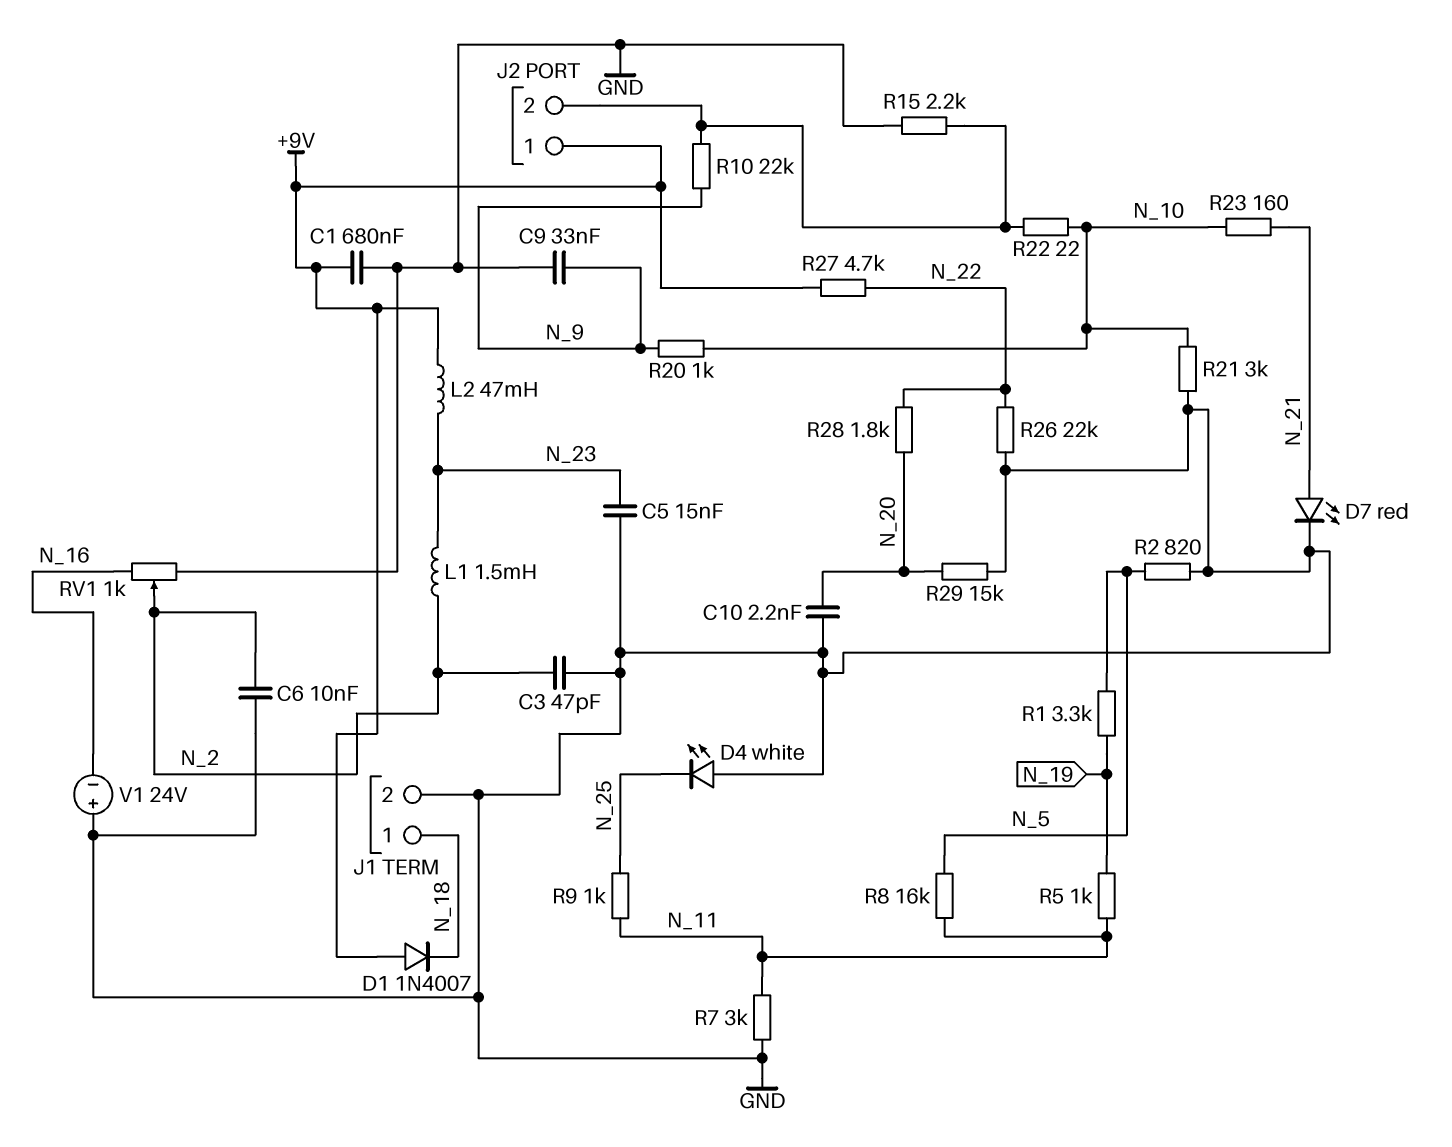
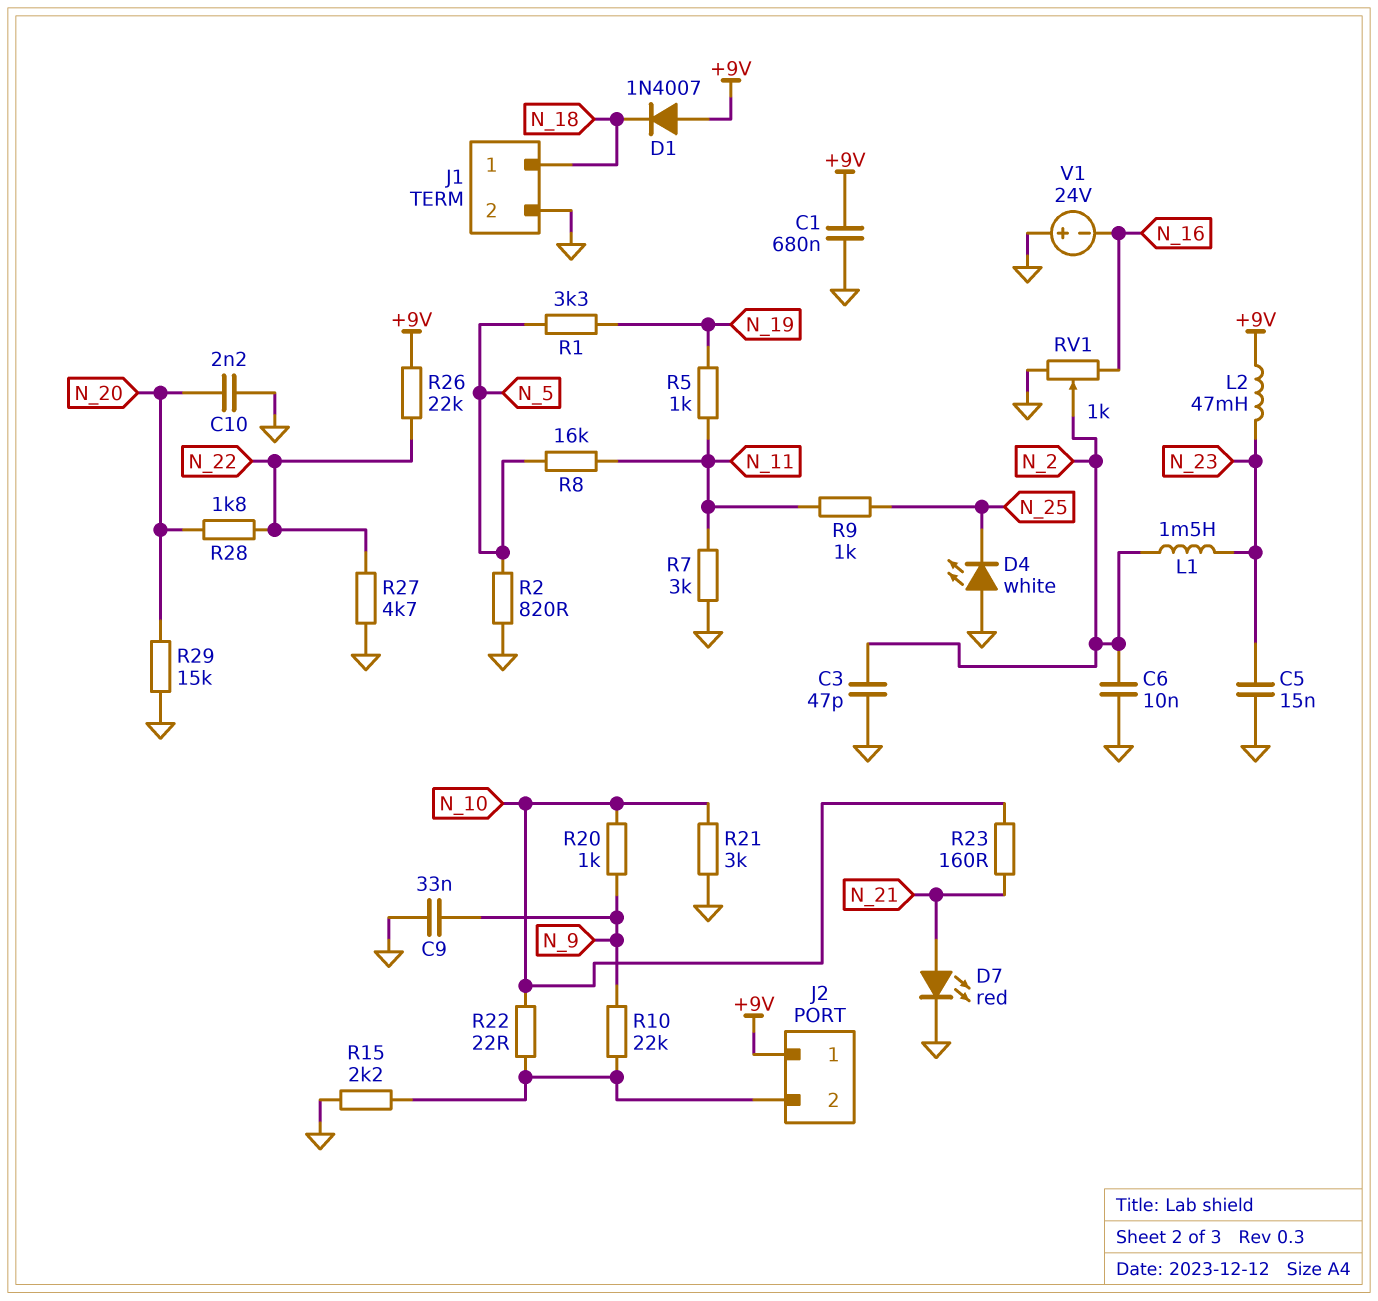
R26: 22k (GND, N_22) -> 22k (+9V, N_22)
R27: 4.7k (+9V, N_22) -> 4.7k (GND, N_22)

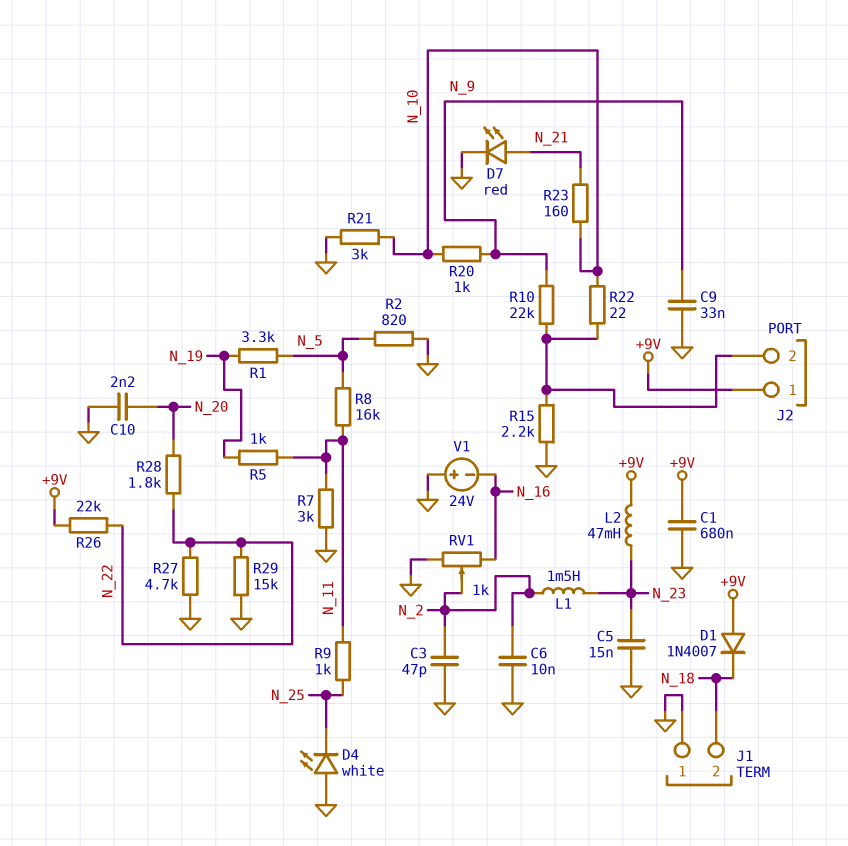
J1 pin 1: N_18 -> GND
J1 pin 2: GND -> N_18
R29: 15k (GND, N_20) -> 15k (GND, N_22)

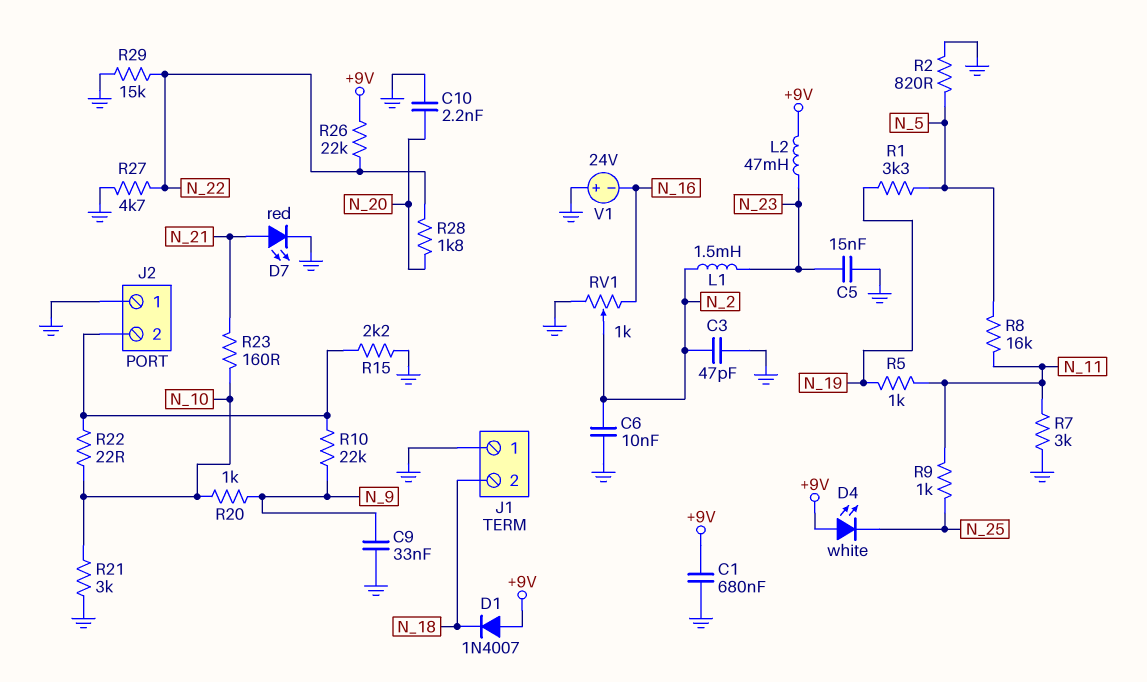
D4: LED white (A GND, K N_25) -> LED white (A +9V, K N_25)
J2 pin 1: +9V -> GND

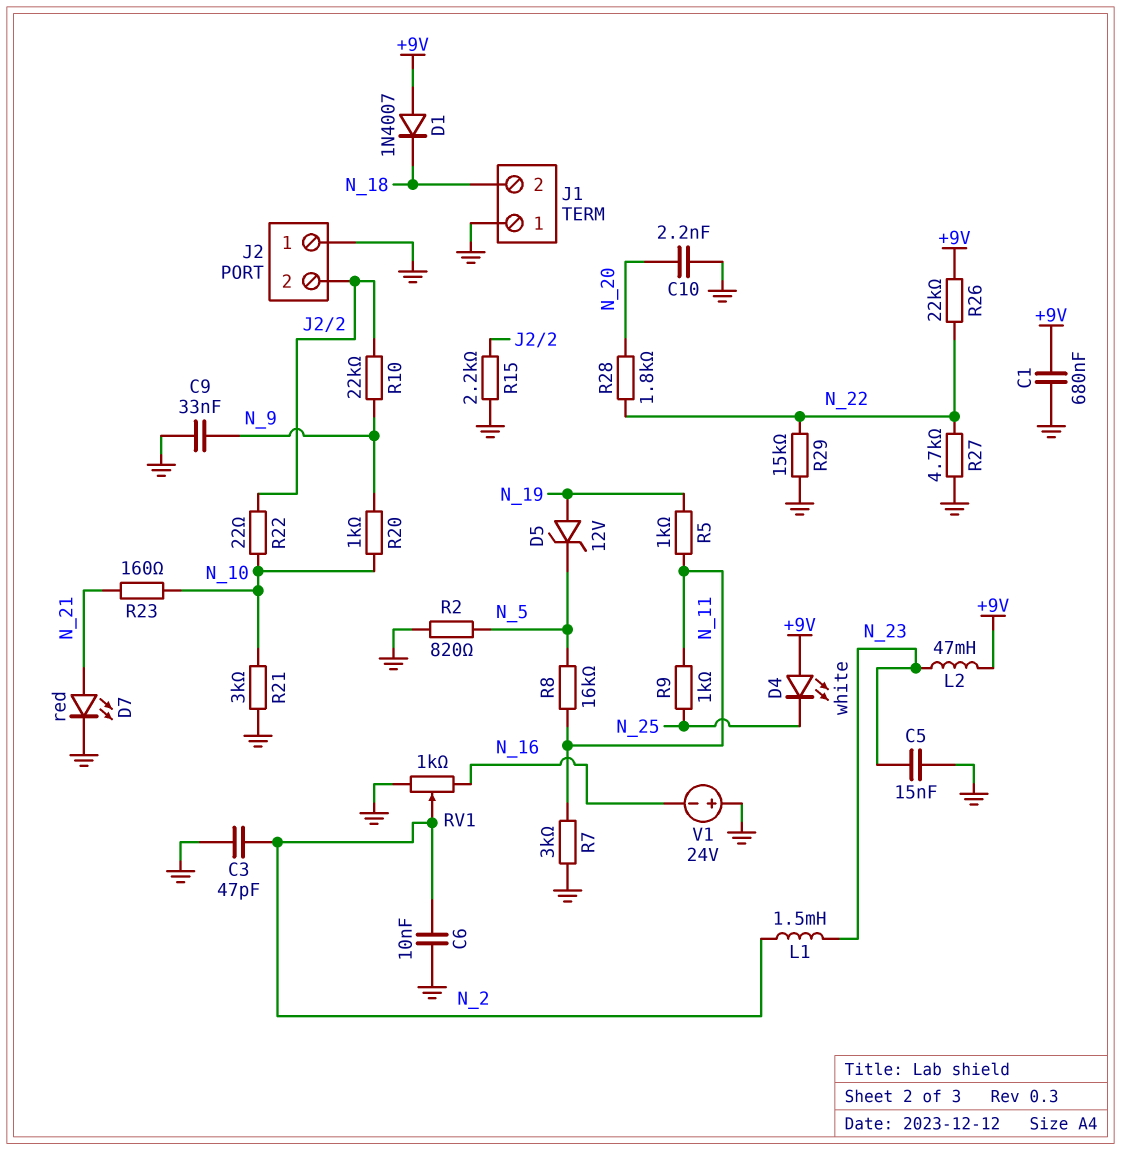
D5: none -> zener 12V (A N_19, K N_5)
R1: 3.3k (N_5, N_19) -> none

